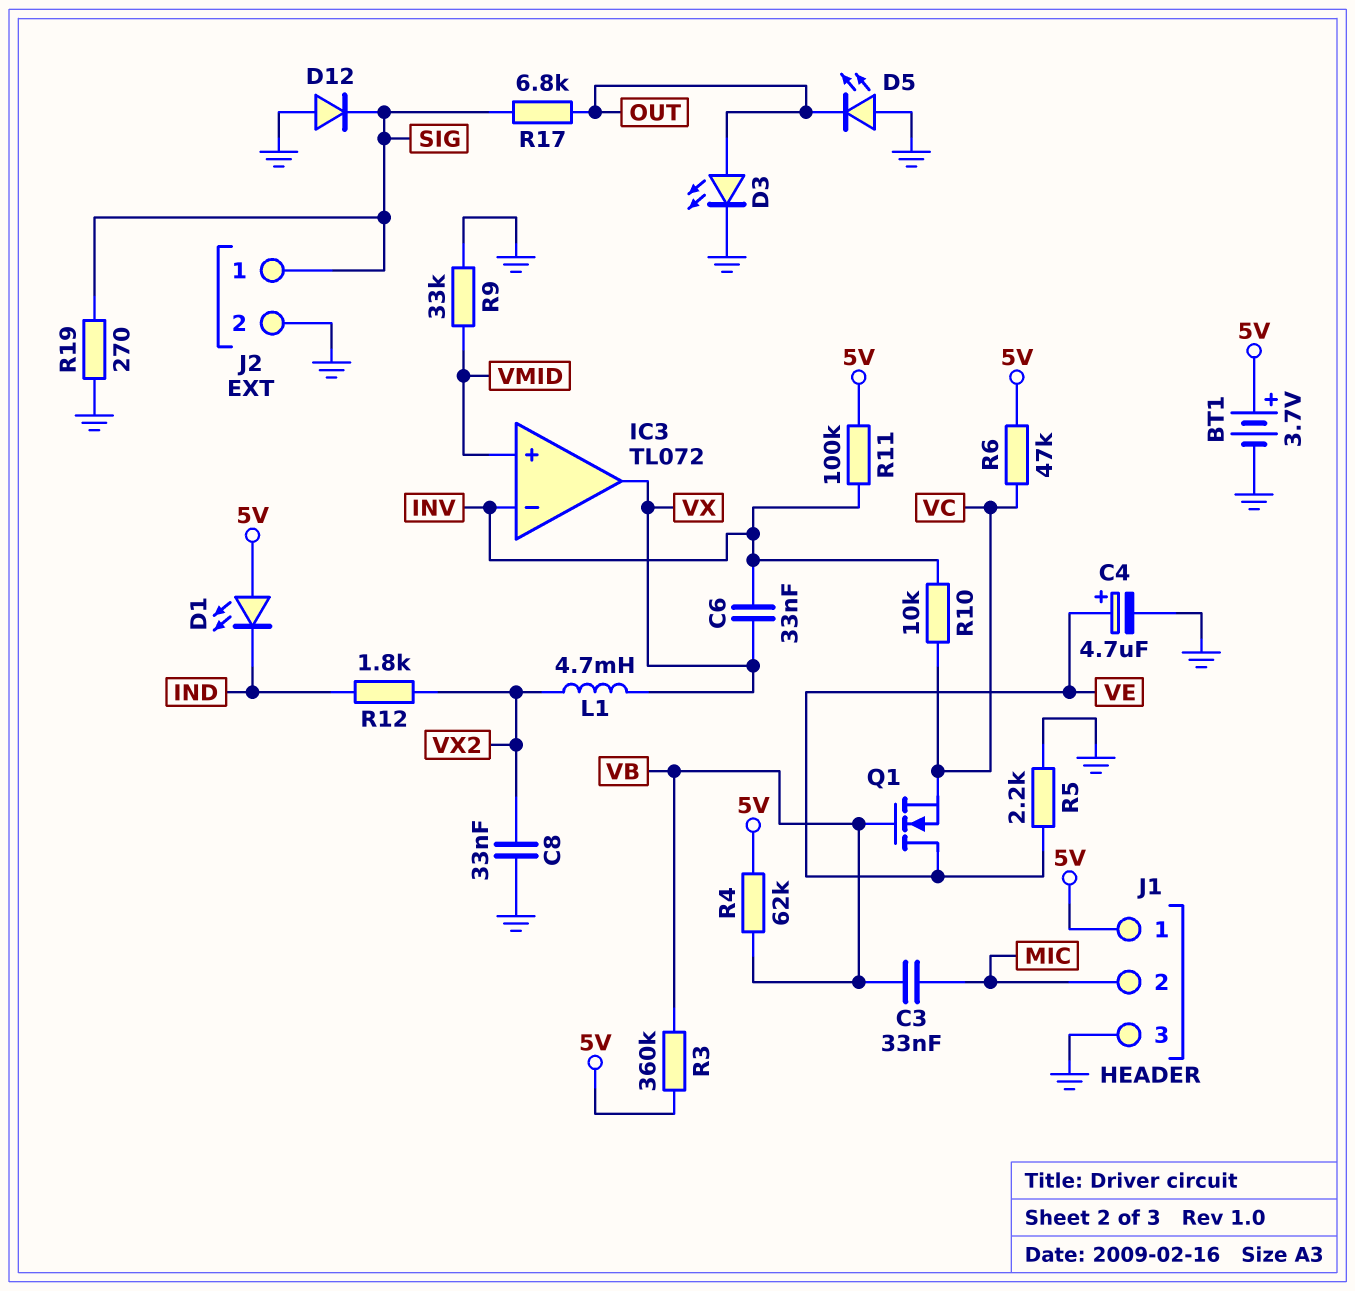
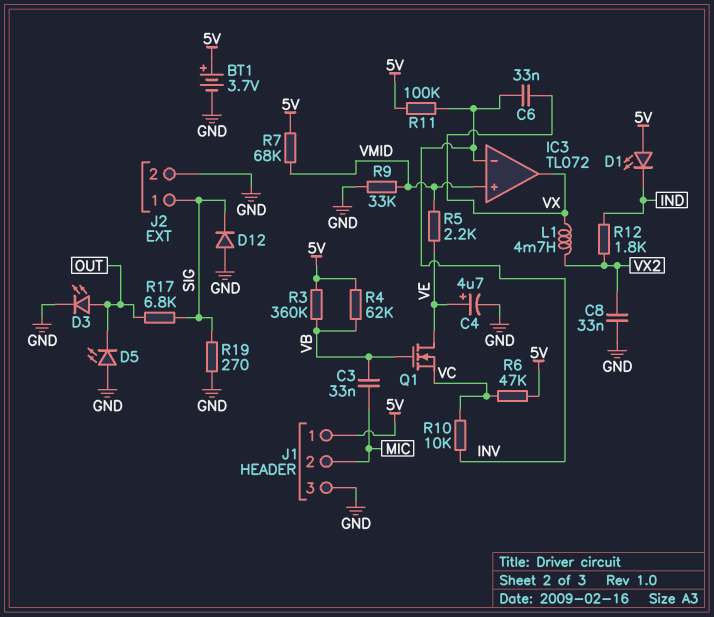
R5: 2.2k (GND, VE) -> 2.2k (VE, VMID)
R7: none -> 68k (5V, VMID)

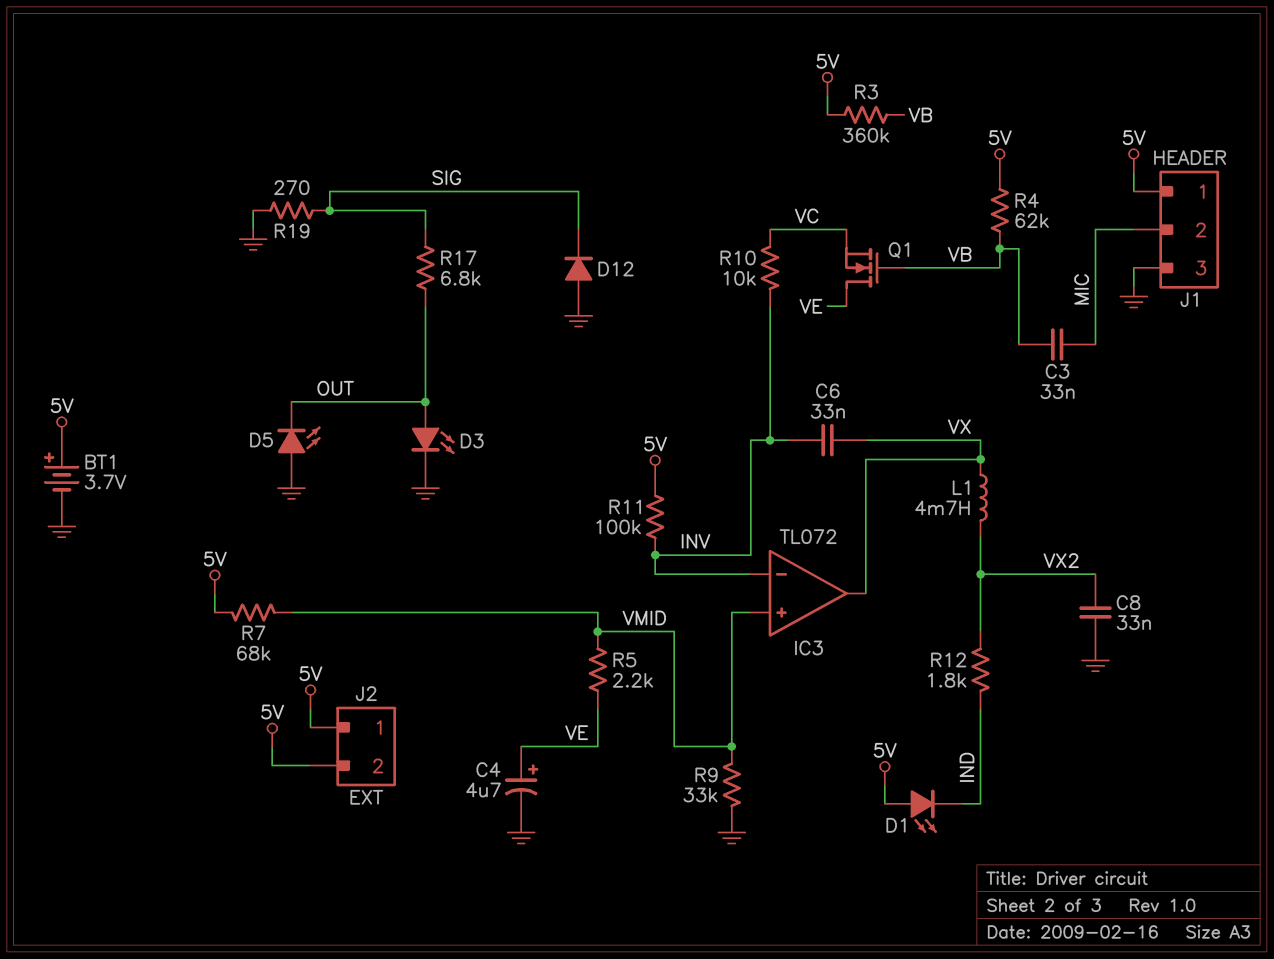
J2 pin 1: SIG -> 5V
J2 pin 2: GND -> 5V
R6: 47k (5V, VC) -> none

